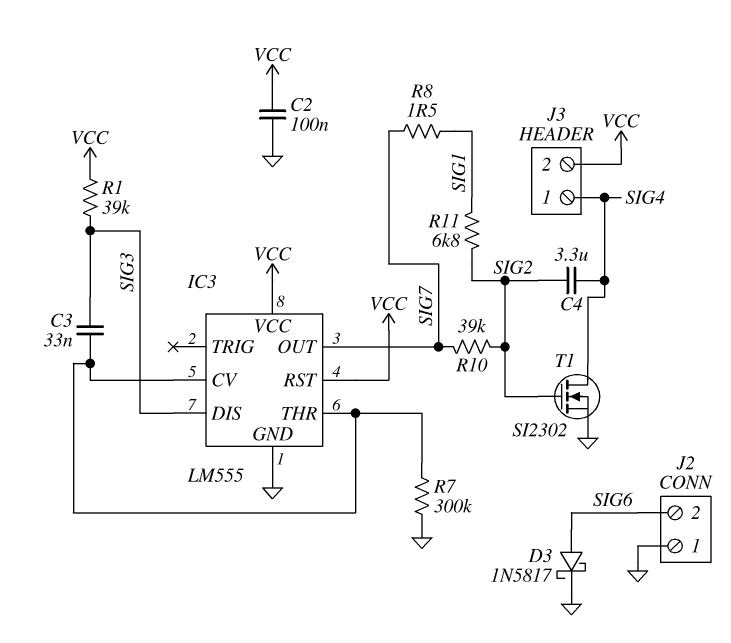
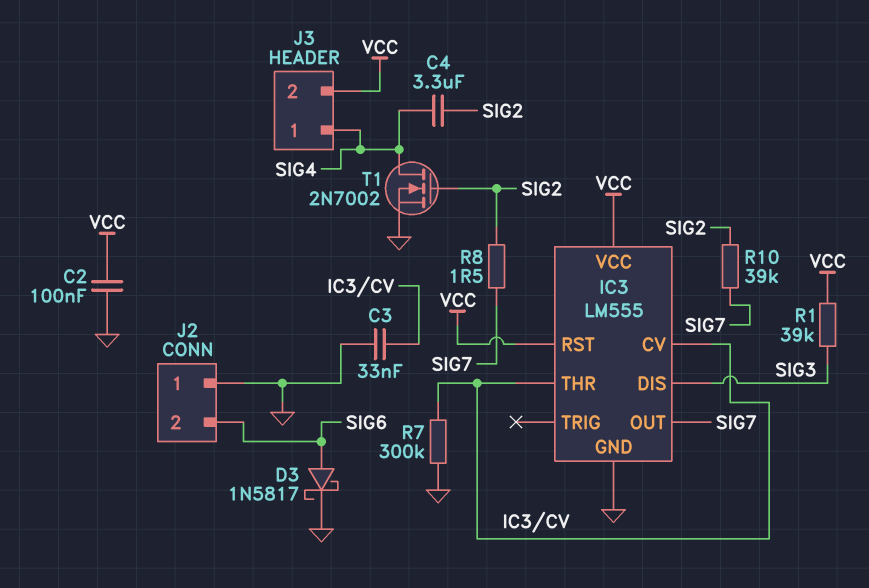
C3: 33nF (IC3/CV, SIG3) -> 33nF (GND, IC3/CV)
R8: 1.5 (SIG1, SIG7) -> 1.5 (SIG2, SIG7)
R11: 6.8k (SIG1, SIG2) -> none
T1: NMOS SI2302 (G SIG2, D SIG4, S GND) -> NMOS 2N7002 (G SIG2, D SIG4, S GND)

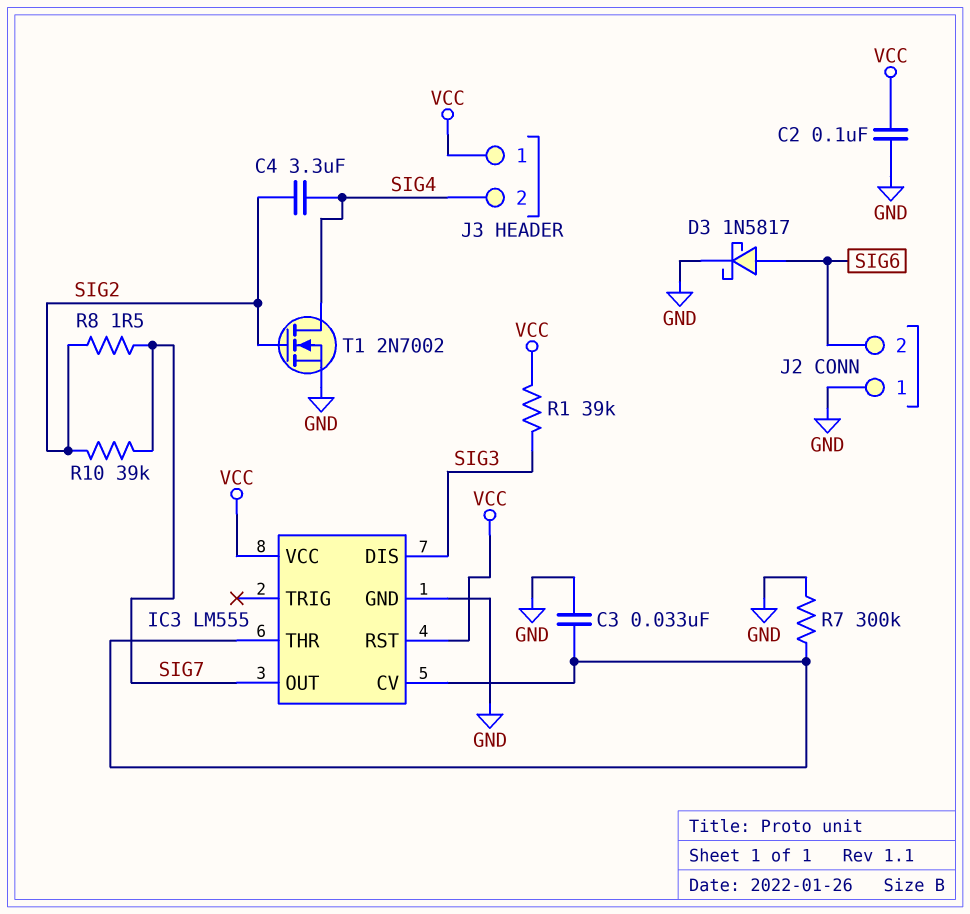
J3 pin 1: SIG4 -> VCC
J3 pin 2: VCC -> SIG4

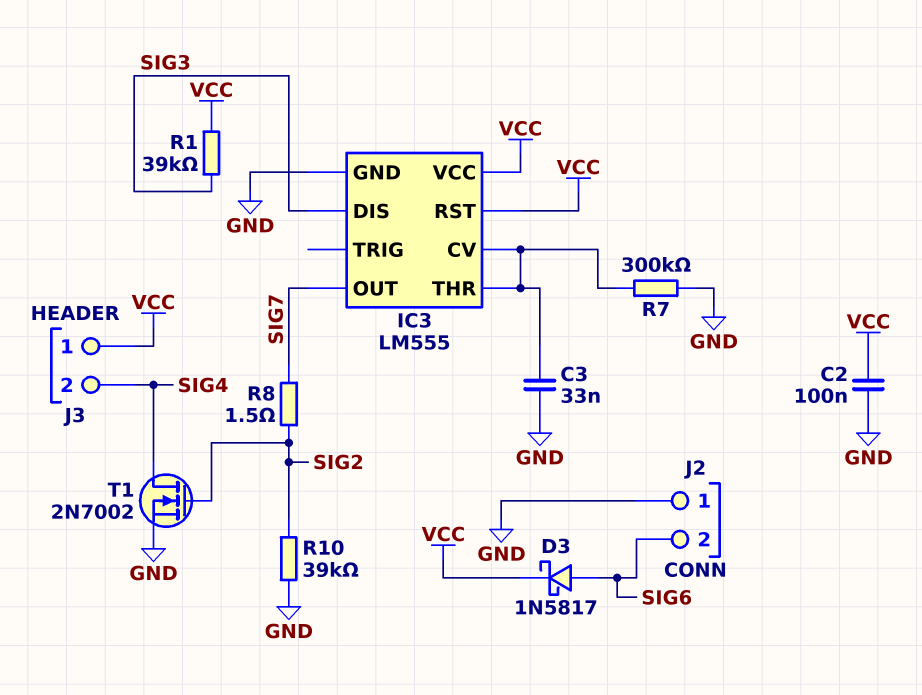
C4: 3.3uF (SIG2, SIG4) -> none
D3: schottky 1N5817 (A SIG6, K GND) -> schottky 1N5817 (A SIG6, K VCC)
R10: 39k (SIG2, SIG7) -> 39k (GND, SIG2)

